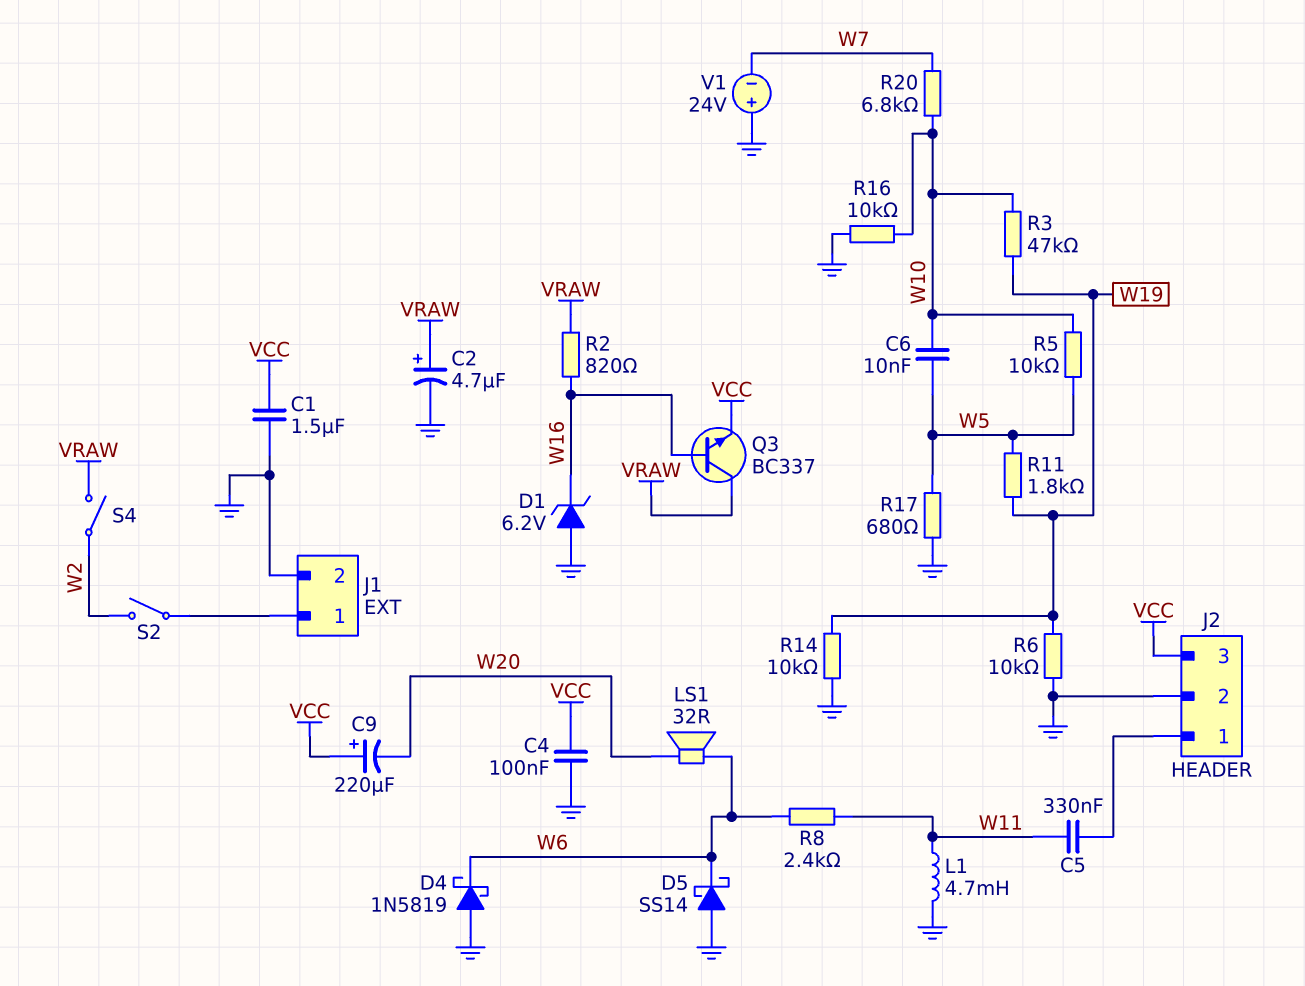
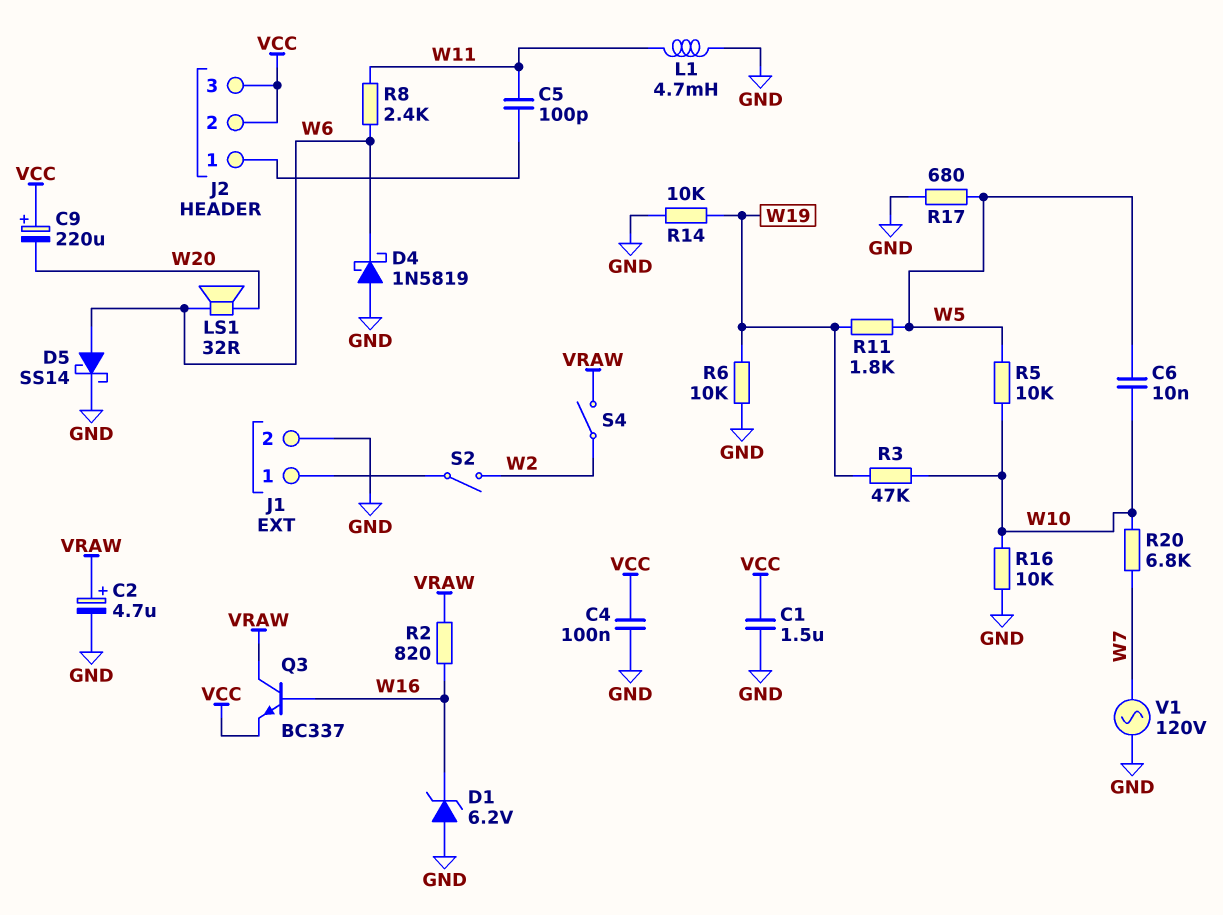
C5: 330nF (J2/1, W11) -> 100pF (J2/1, W11)
D5: schottky SS14 (A GND, K W6) -> schottky SS14 (A W6, K GND)
J2 pin 2: GND -> VCC
V1: 24V (plus GND, minus W7) -> AC 120V (GND, W7)

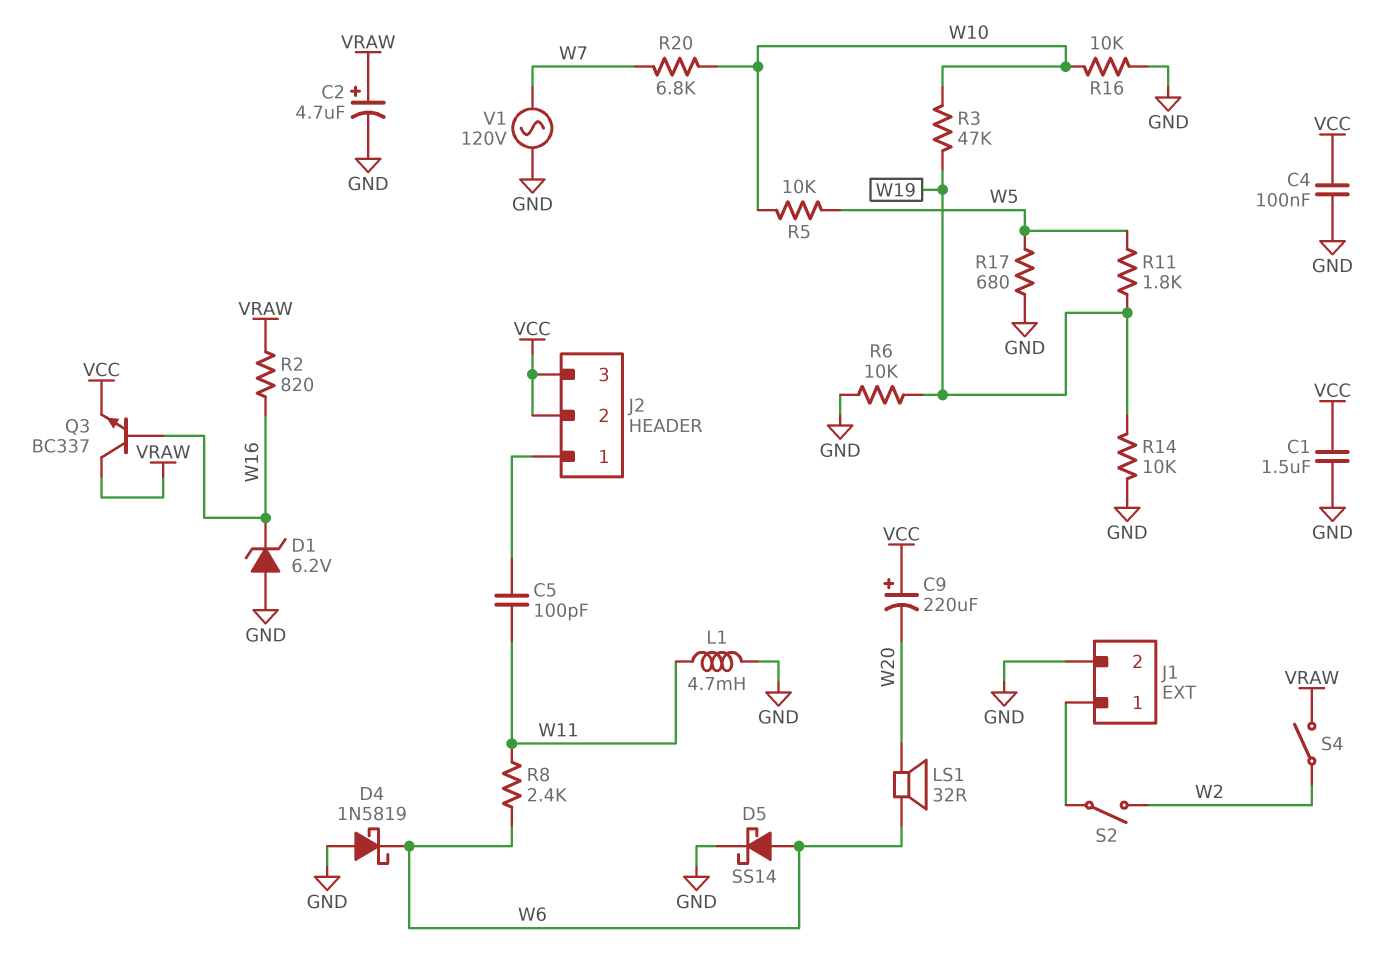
C6: 10nF (W5, W10) -> none

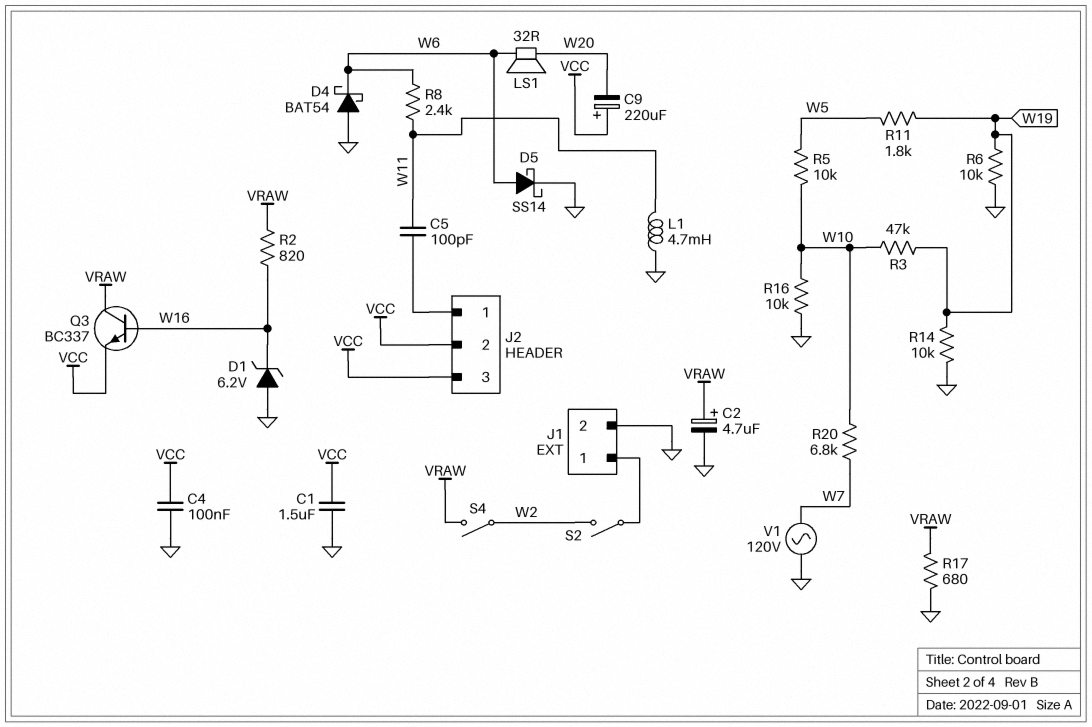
D4: schottky 1N5819 (A GND, K W6) -> schottky BAT54 (A GND, K W6)
R17: 680 (GND, W5) -> 680 (GND, VRAW)

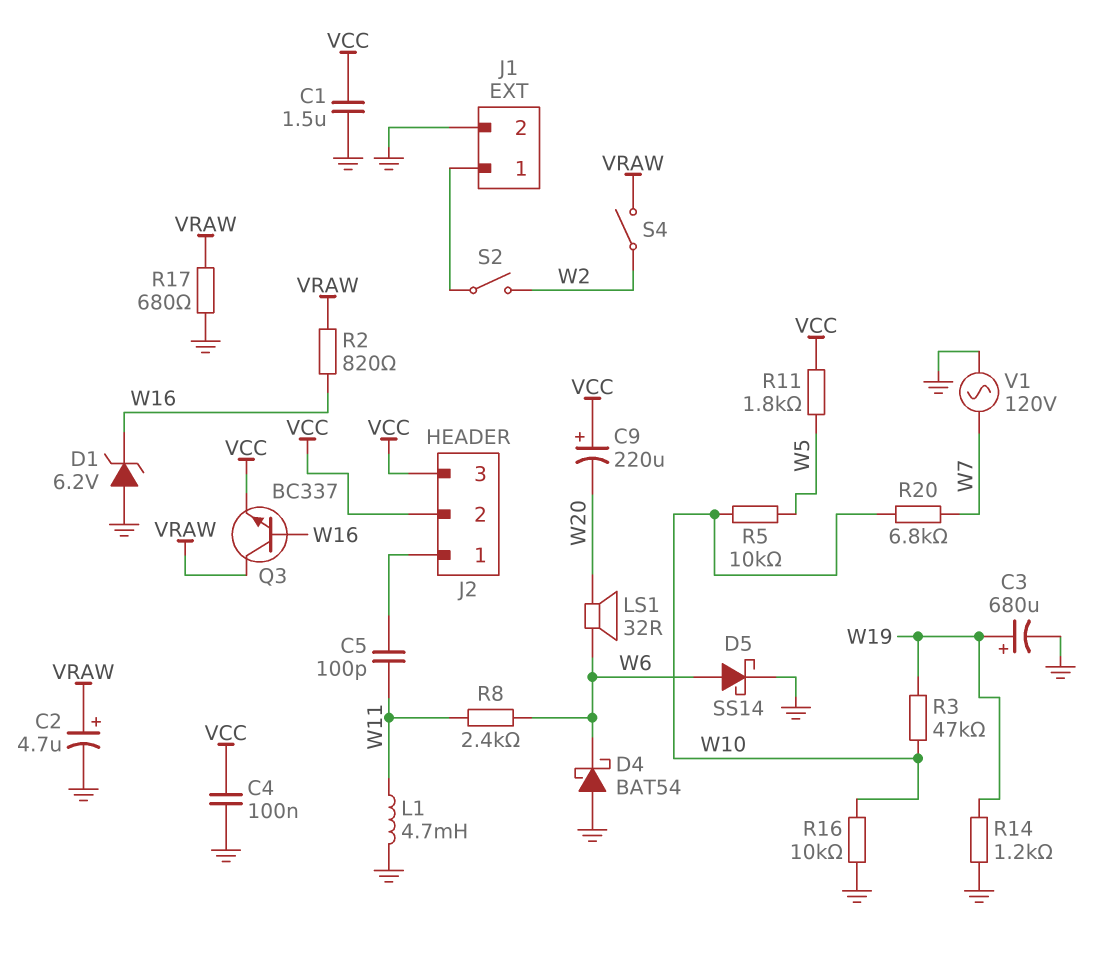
C3: none -> 680uF (plus W19, minus GND)
R6: 10k (GND, W19) -> none
R11: 1.8k (W5, W19) -> 1.8k (VCC, W5)
R14: 10k (GND, W19) -> 1.2k (GND, W19)

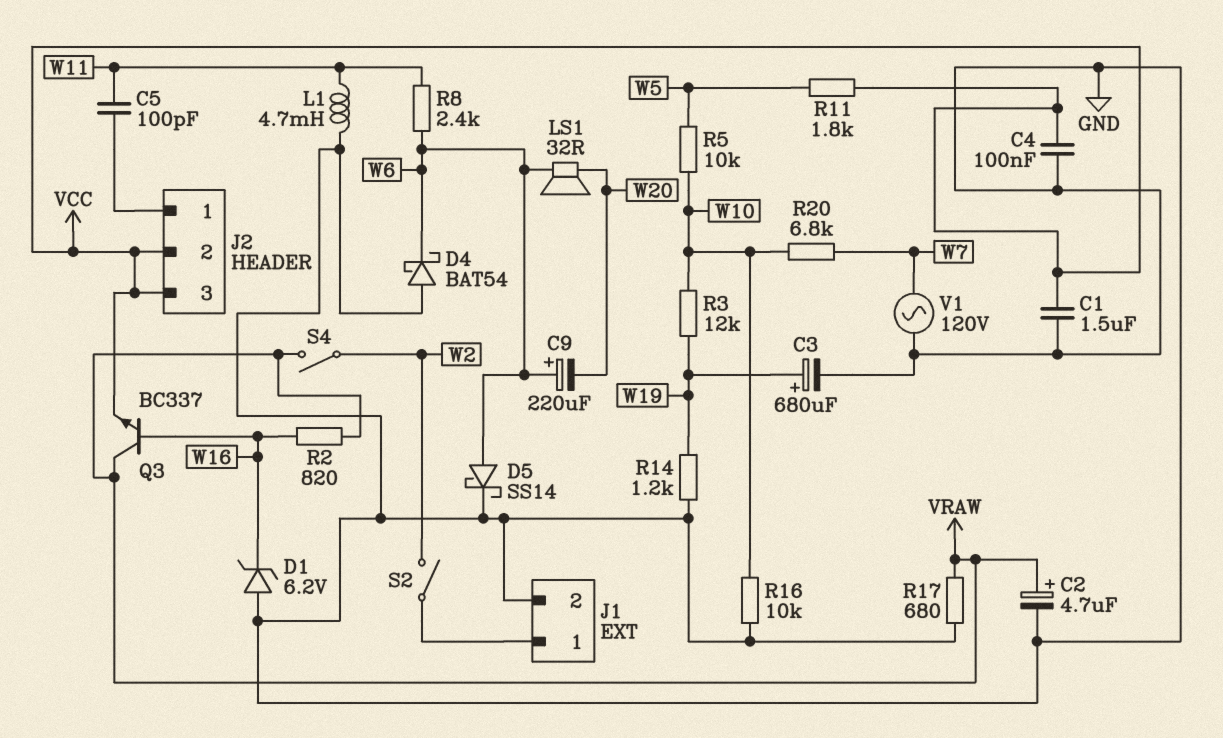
C9: 220uF (plus VCC, minus W20) -> 220uF (plus W6, minus W20)
R3: 47k (W10, W19) -> 12k (W10, W19)

